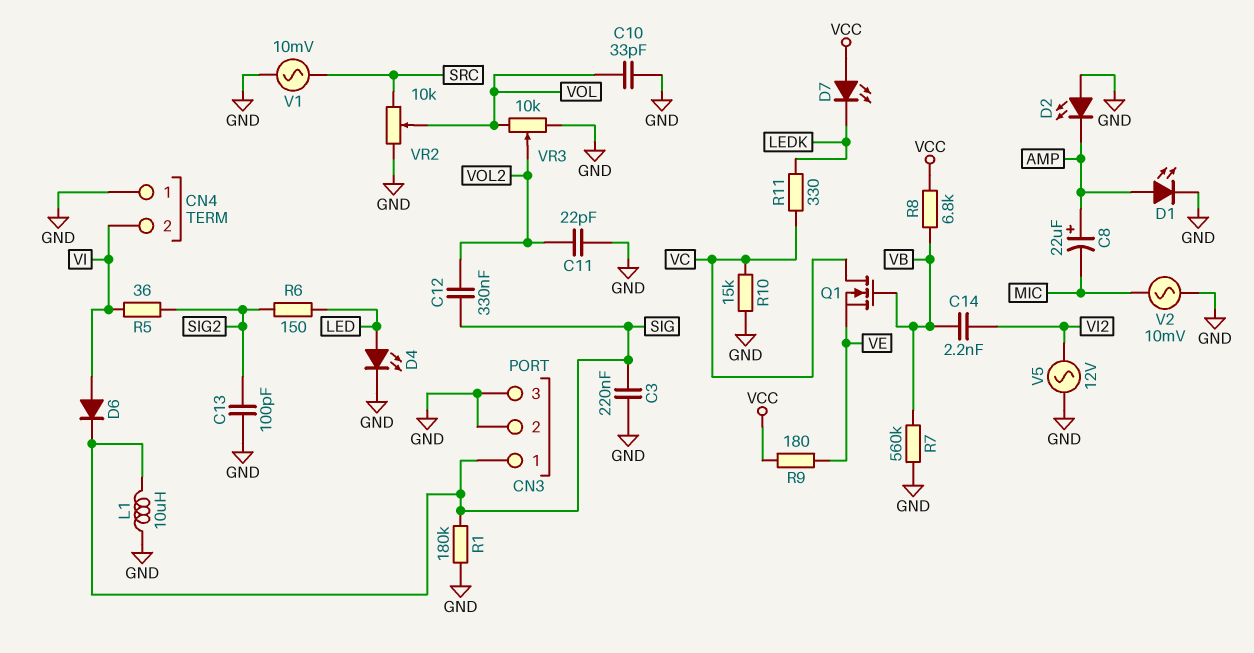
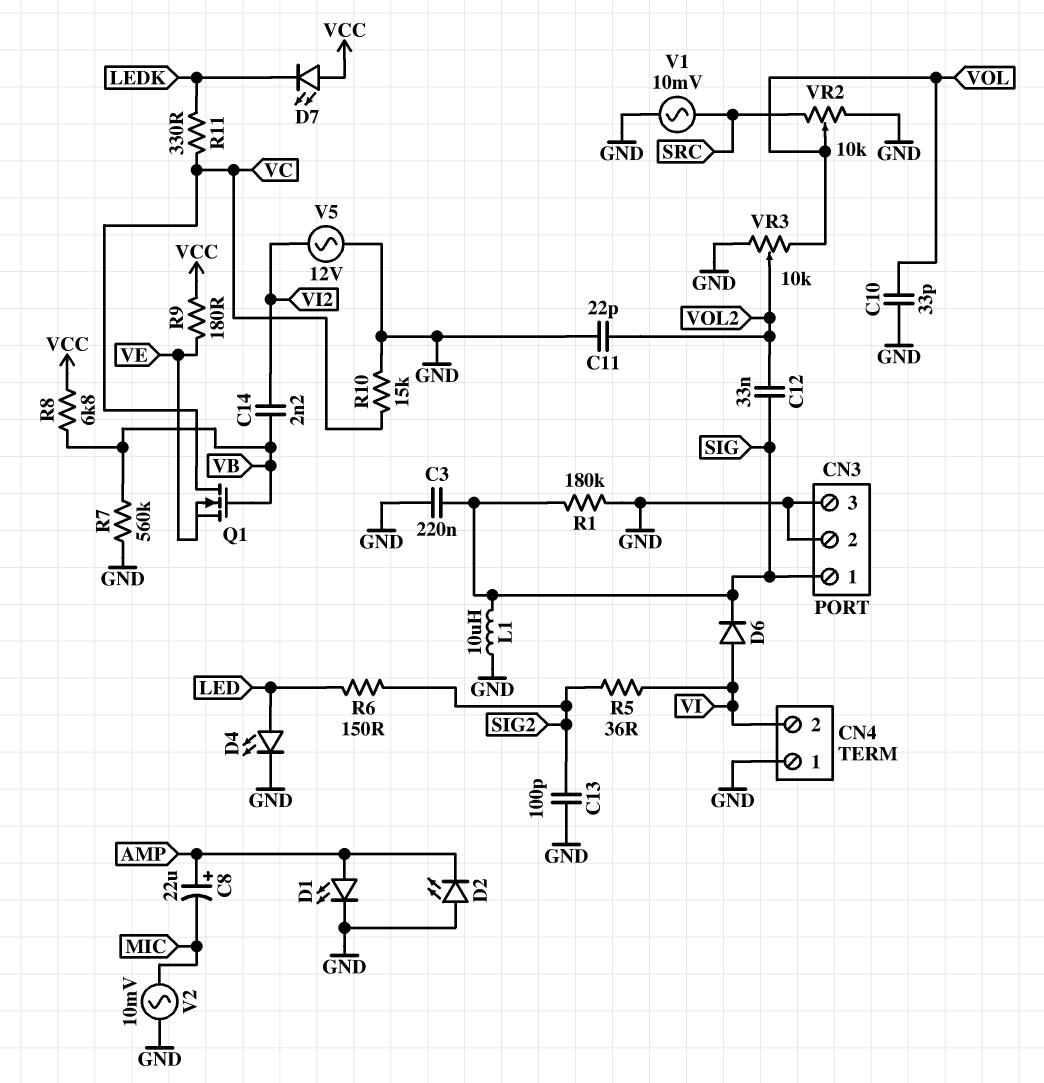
C12: 330nF (SIG, VOL2) -> 33nF (SIG, VOL2)

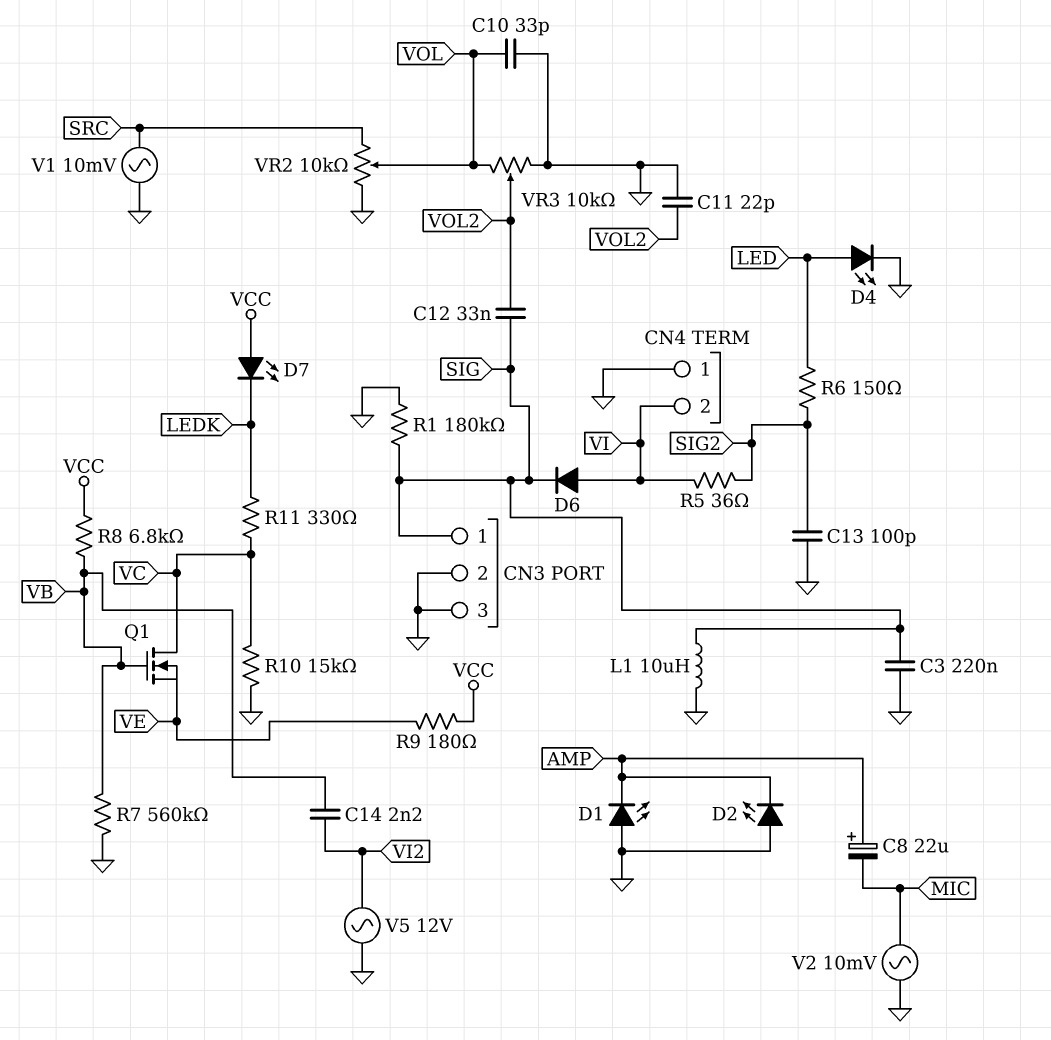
D1: LED (A AMP, K GND) -> LED (A GND, K AMP)

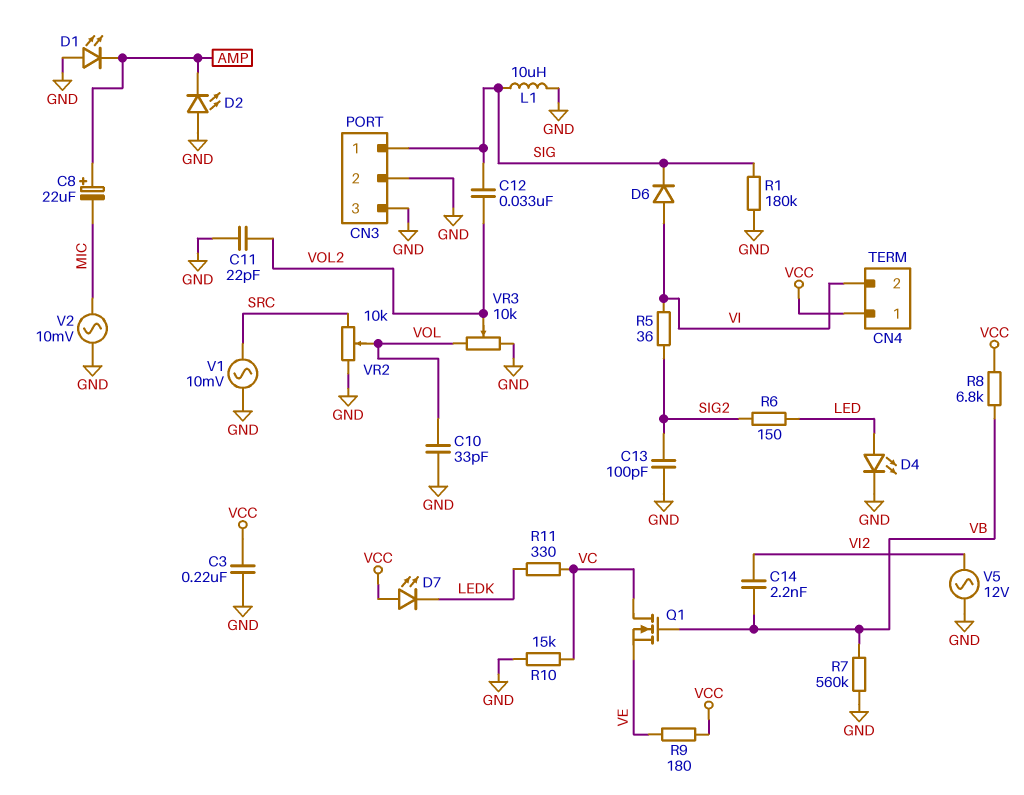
C3: 220nF (GND, SIG) -> 220nF (GND, VCC)
CN4 pin 1: GND -> VCC

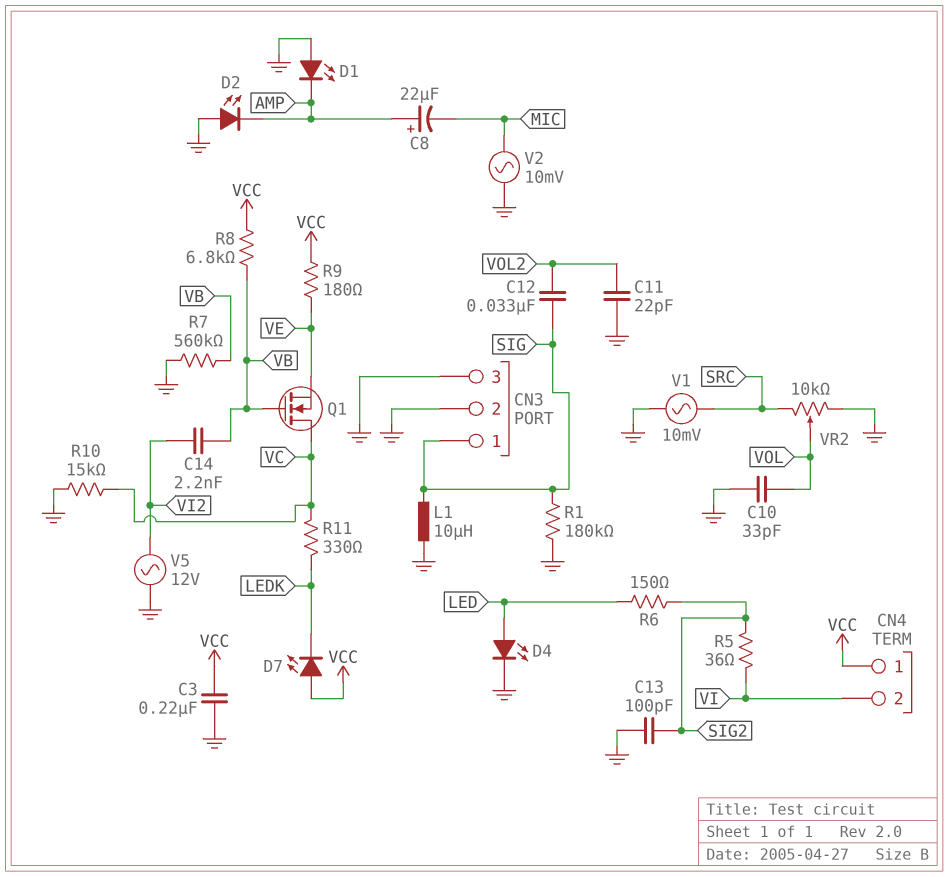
D6: diode (A VI, K SIG) -> none
VR3: 10k (GND, VOL, wiper VOL2) -> none

